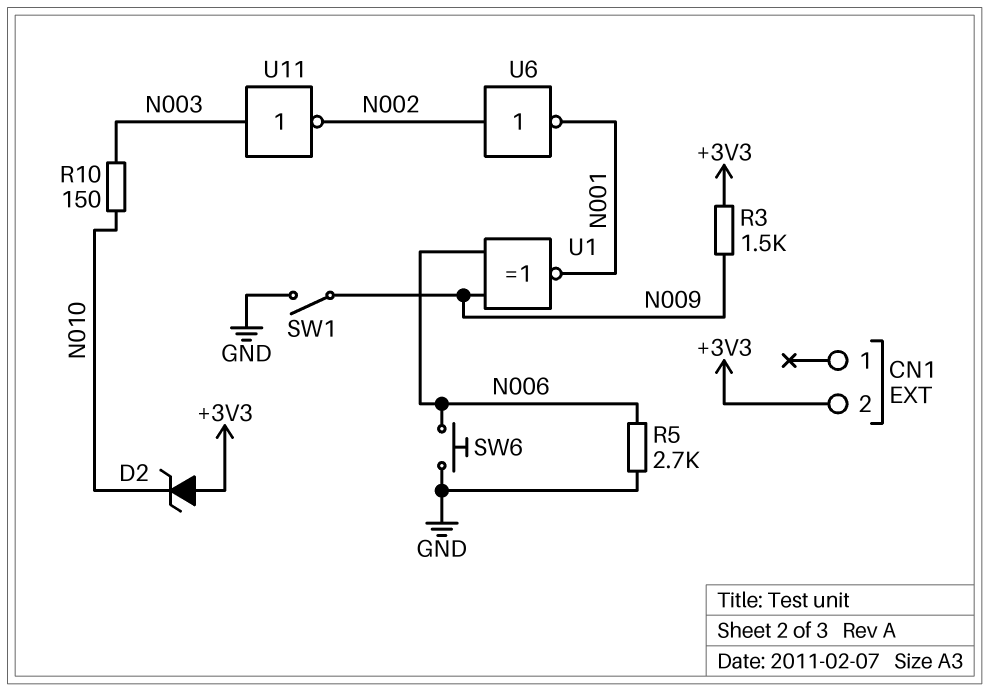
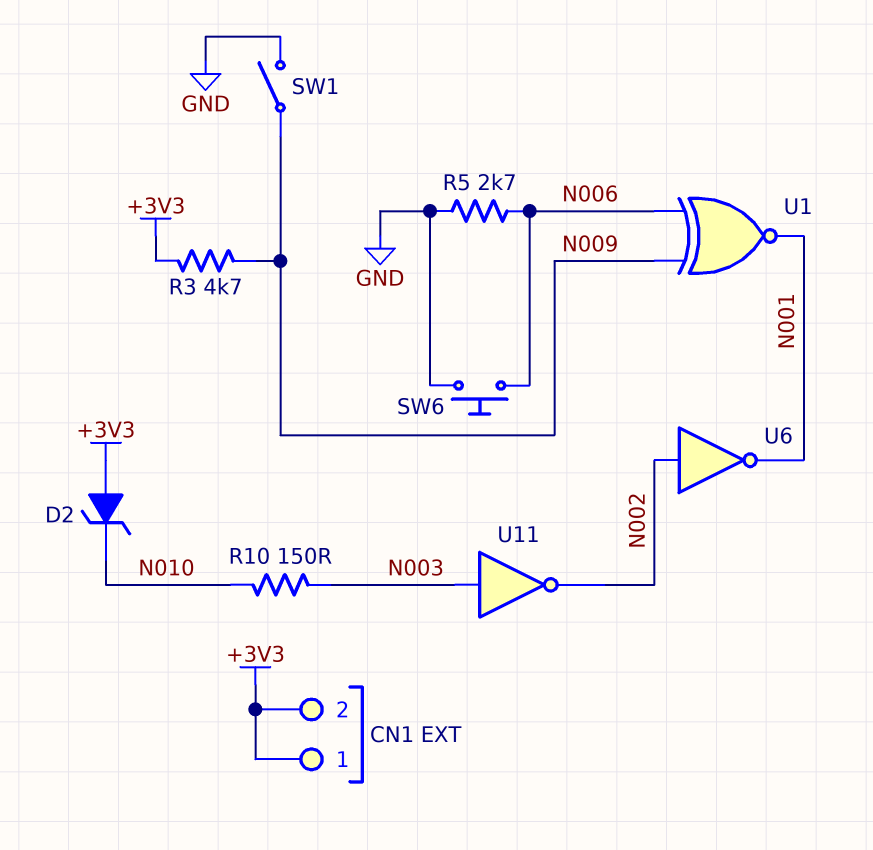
CN1 pin 1: none -> +3V3
R3: 1.5k (+3V3, N009) -> 4.7k (+3V3, N009)

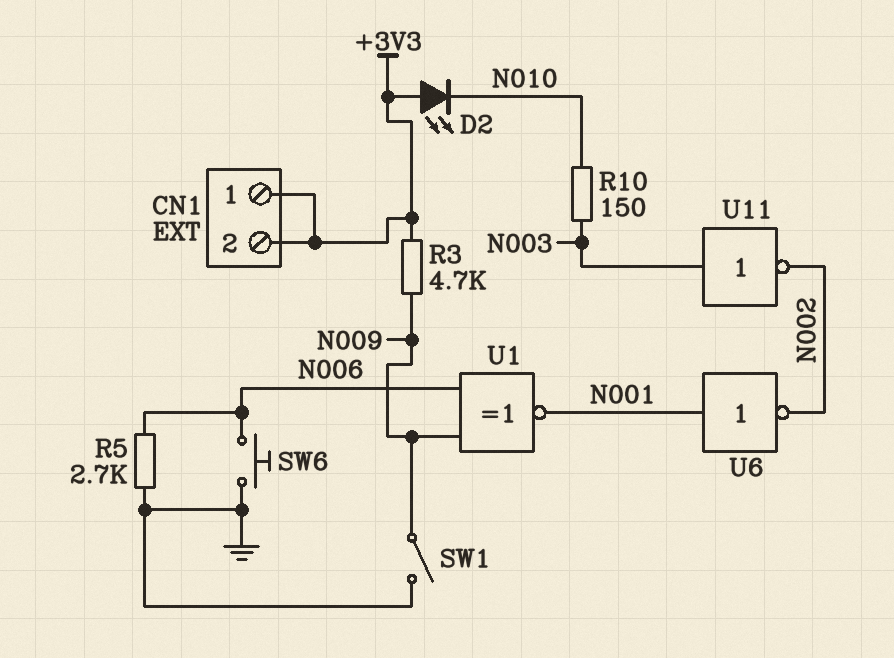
D2: zener (A +3V3, K N010) -> LED (A +3V3, K N010)
U6: NOT (in N002, out N001) -> NOT (in N001, out N002)

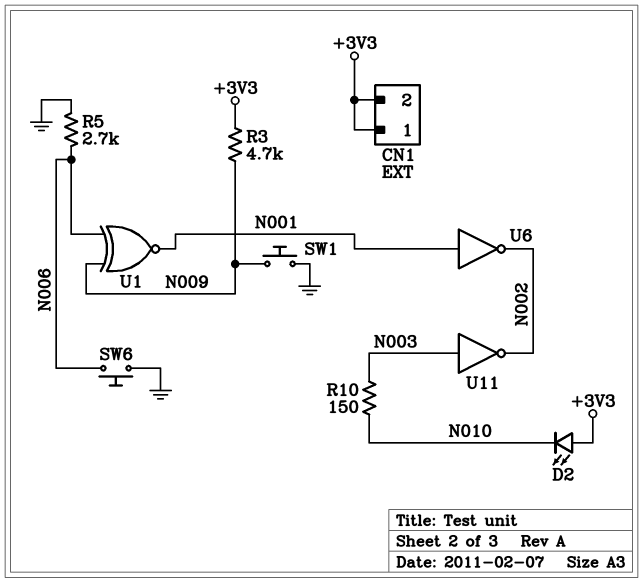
SW1: switch (GND, N009) -> button (GND, N009)

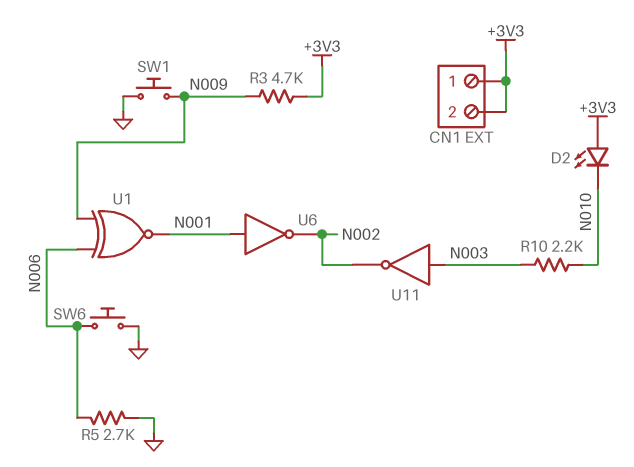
R10: 150 (N003, N010) -> 2.2k (N003, N010)

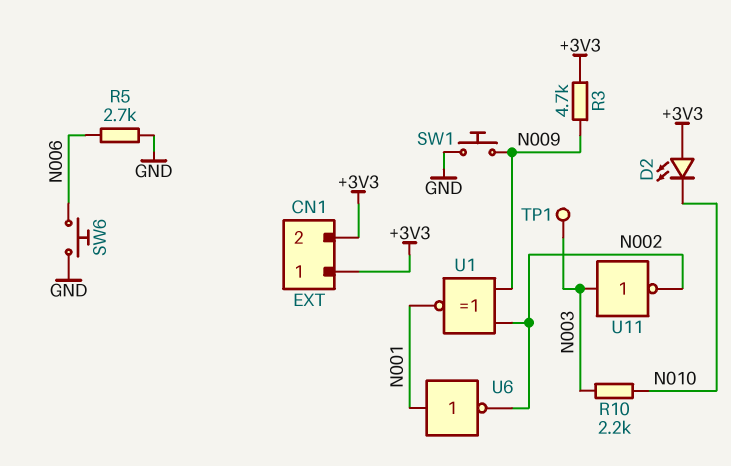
TP1: none -> test point (N003)
U1: XNOR (in N006, in N009, out N001) -> XNOR (in N002, in N009, out N001)

